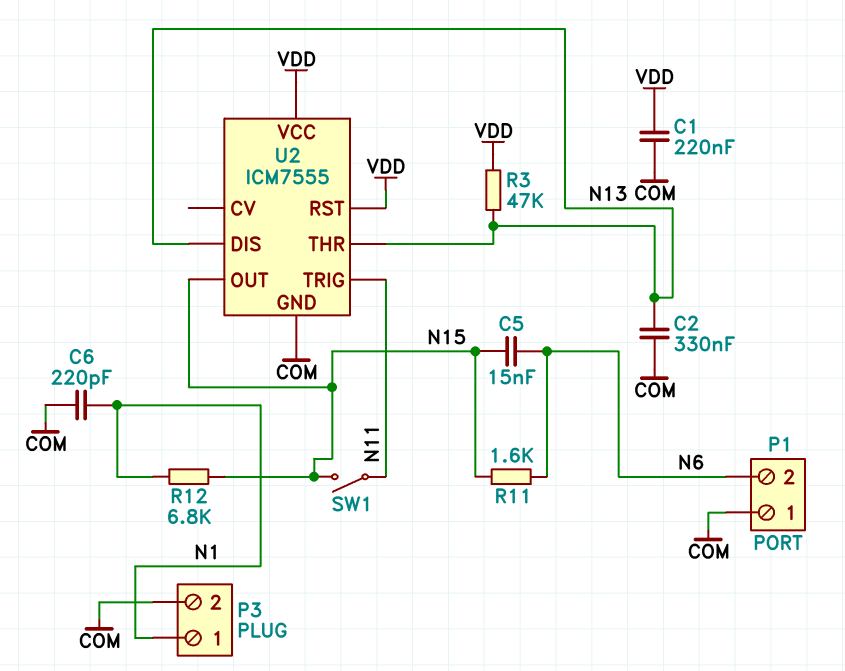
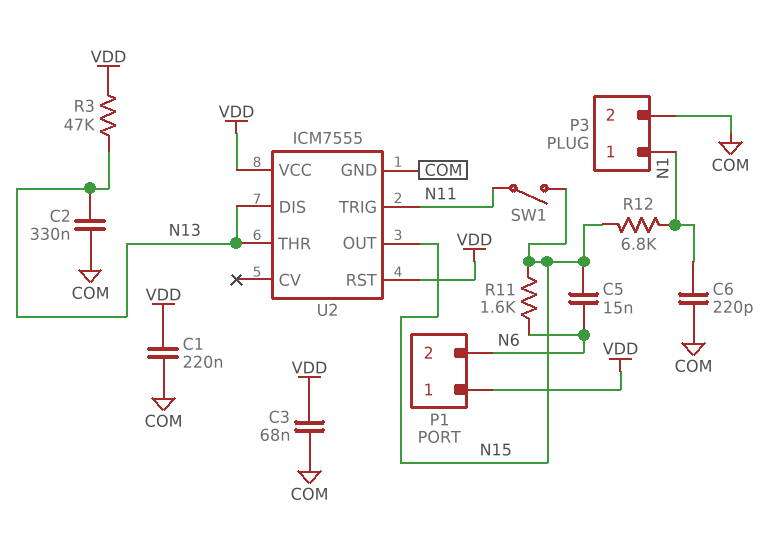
C3: none -> 68nF (COM, VDD)
P1 pin 1: COM -> VDD

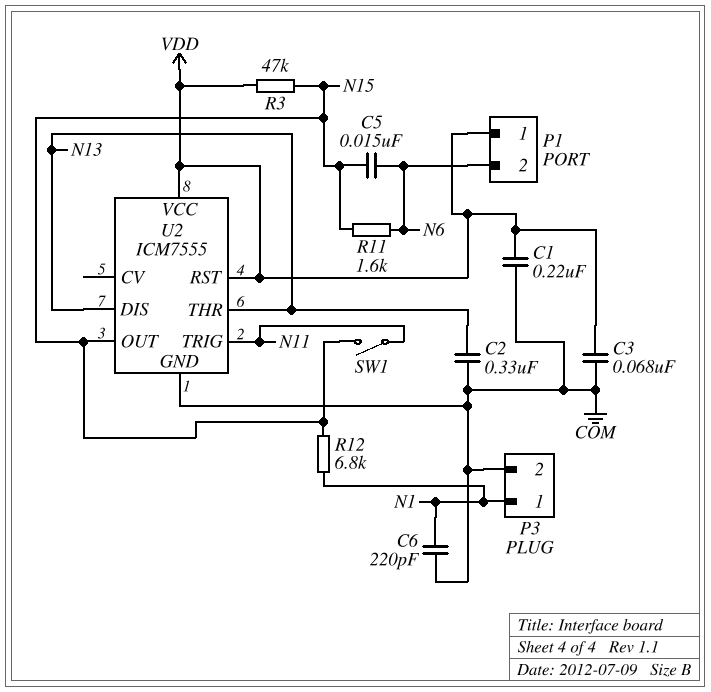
R3: 47k (N13, VDD) -> 47k (N15, VDD)

